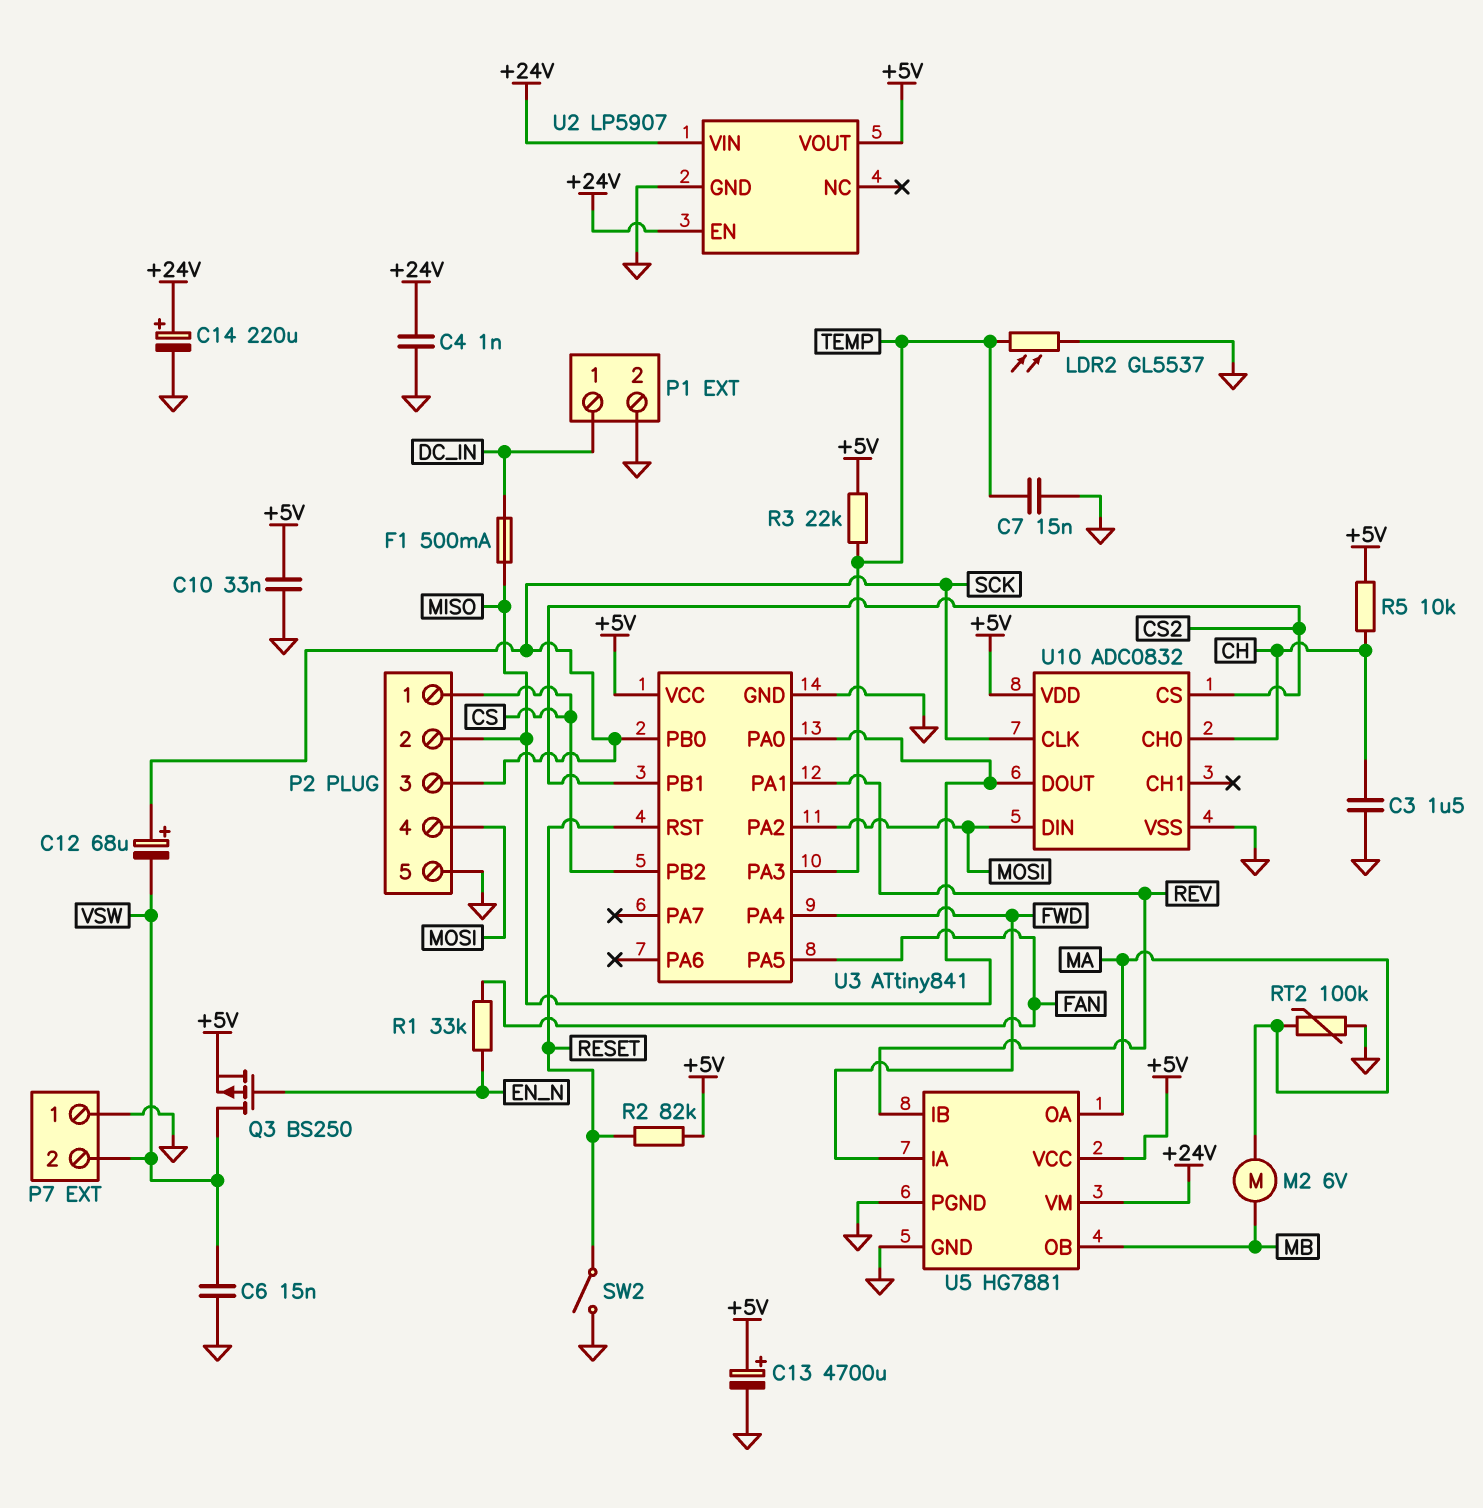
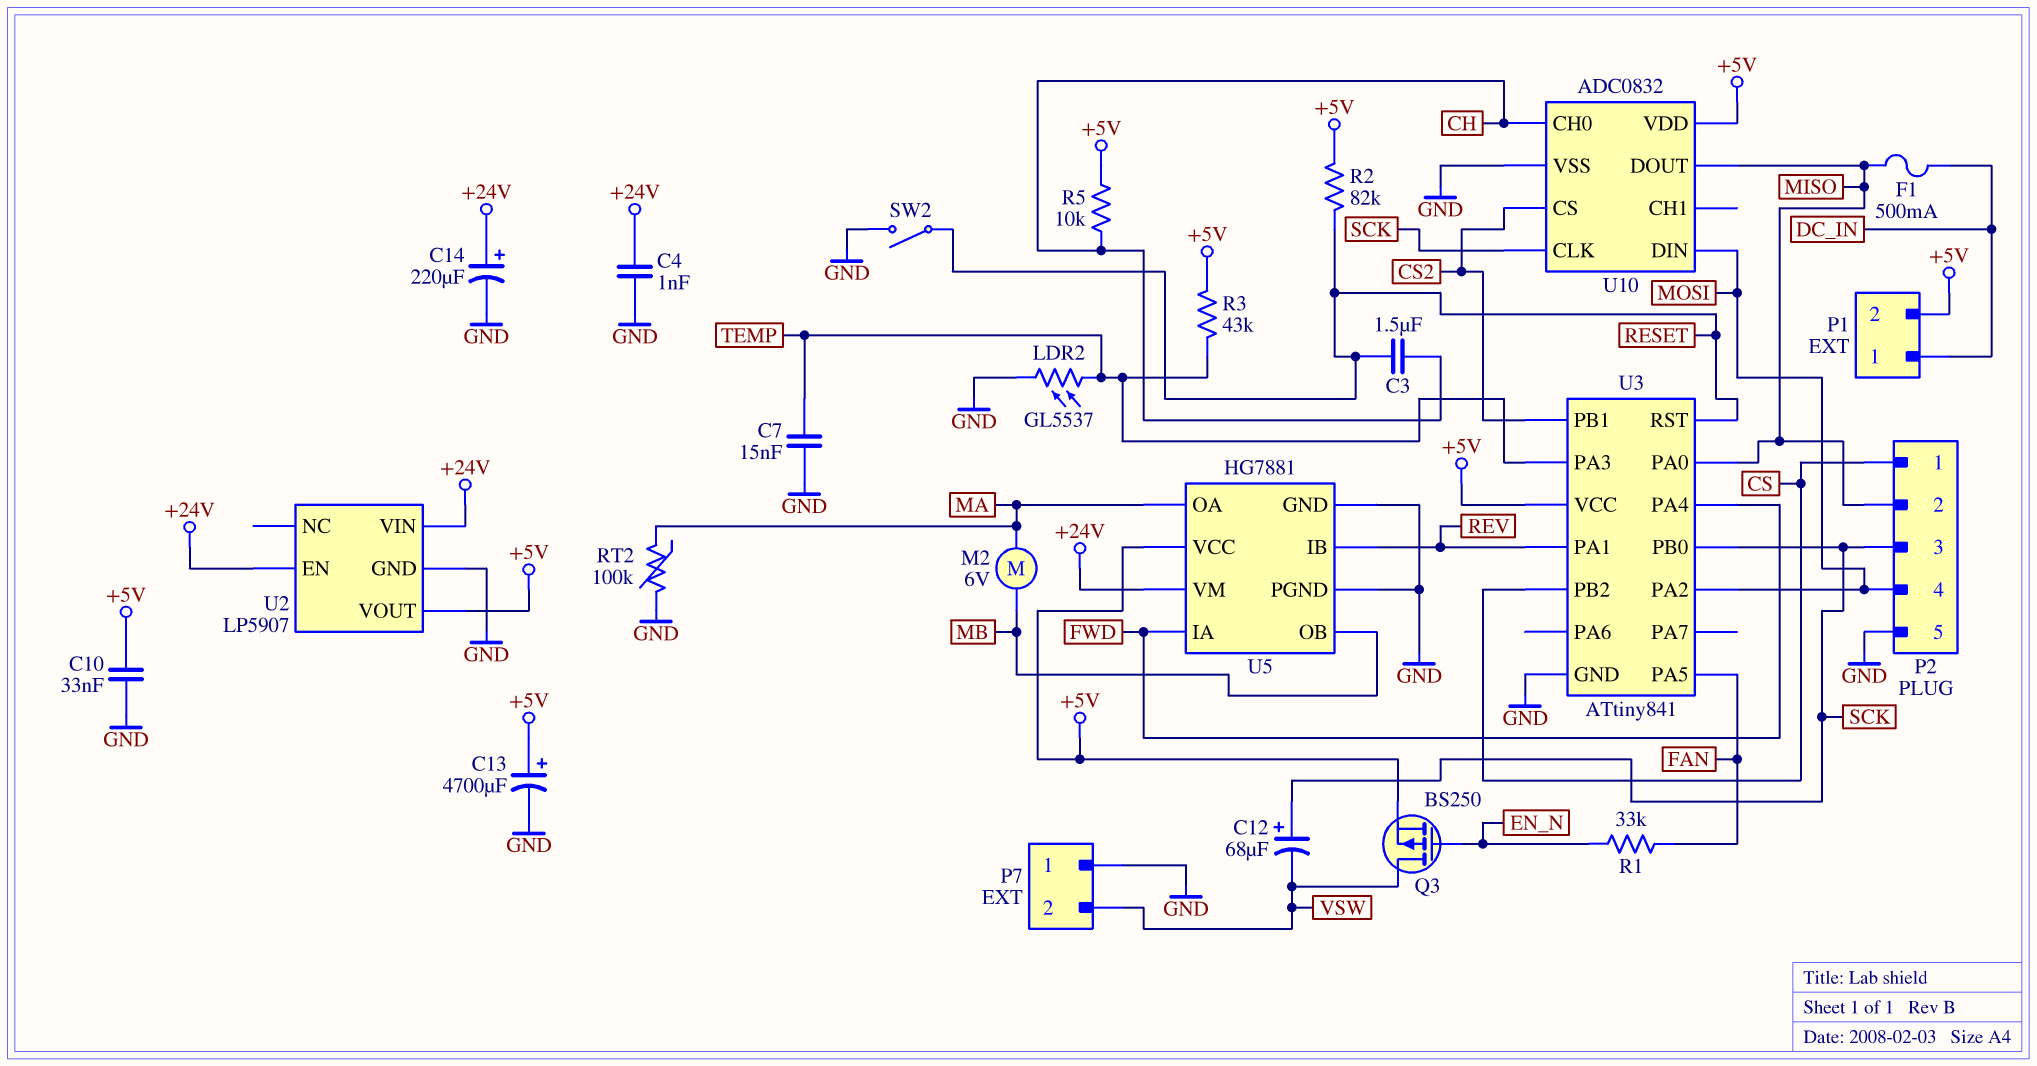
C3: 1.5uF (CH, GND) -> 1.5uF (CH, RESET)
C6: 15nF (GND, VSW) -> none
P1 pin 2: GND -> +5V
R3: 22k (+5V, TEMP) -> 43k (+5V, TEMP)

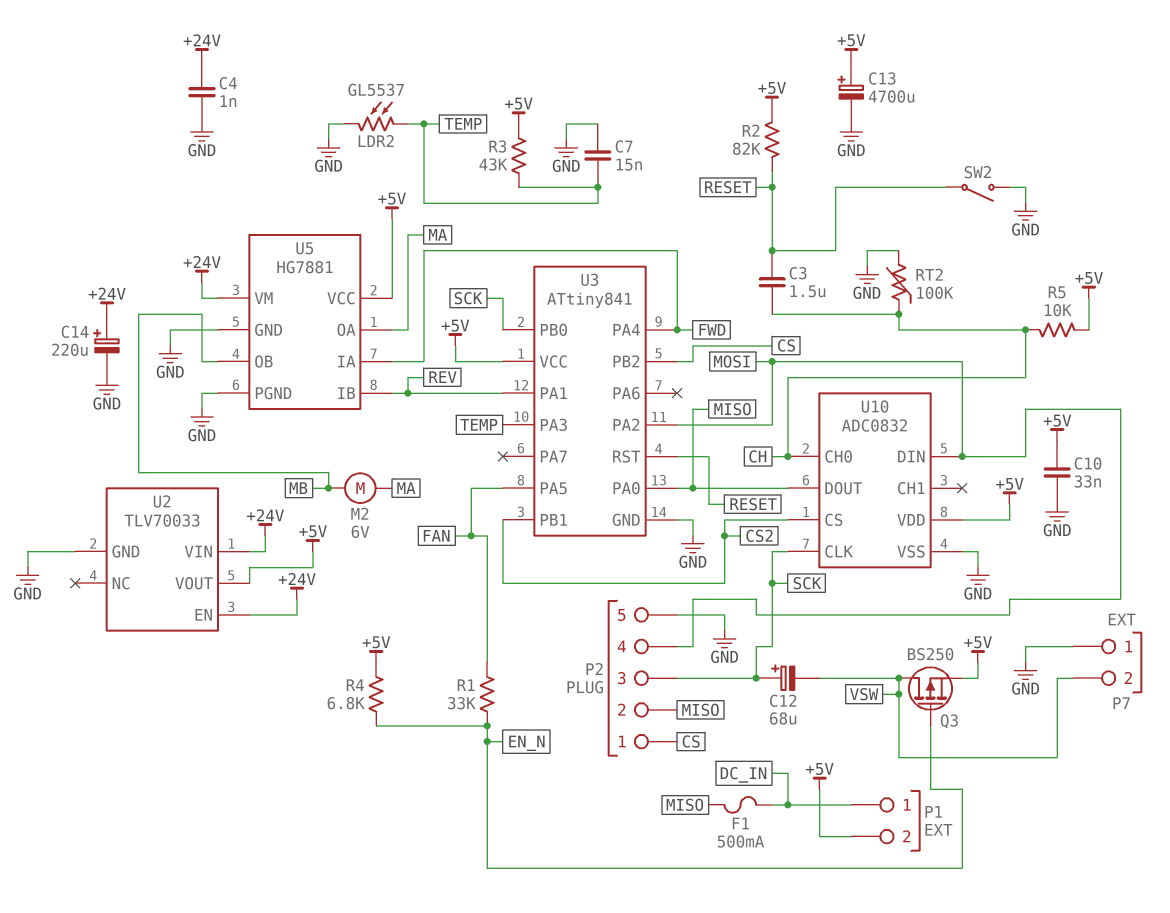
R4: none -> 6.8k (+5V, EN_N)
RT2: 100k (GND, MA) -> 100k (CH, GND)
U2: LP5907 -> TLV70033

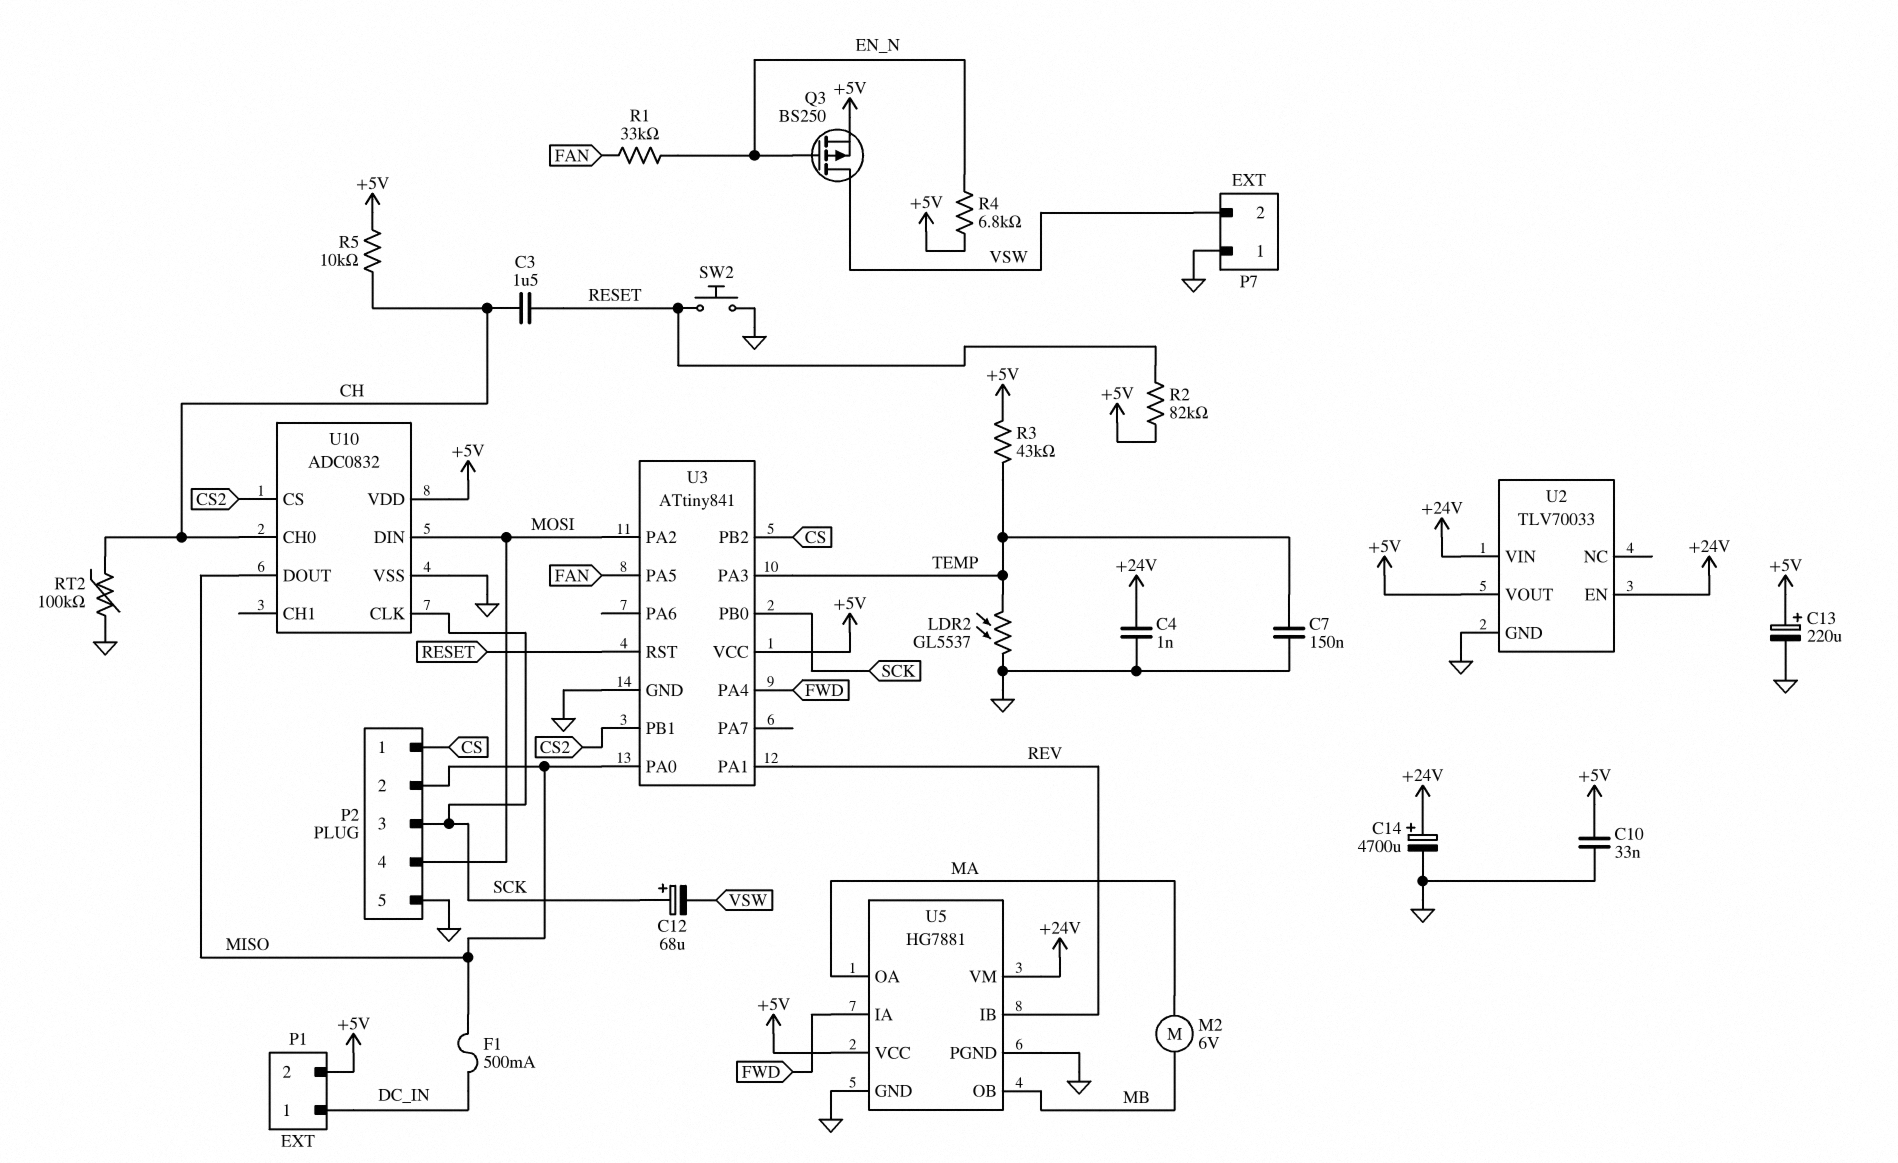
C7: 15nF (GND, TEMP) -> 150nF (GND, TEMP)
C13: 4700uF (plus +5V, minus GND) -> 220uF (plus +5V, minus GND)
C14: 220uF (plus +24V, minus GND) -> 4700uF (plus +24V, minus GND)
SW2: switch (GND, RESET) -> button (GND, RESET)

